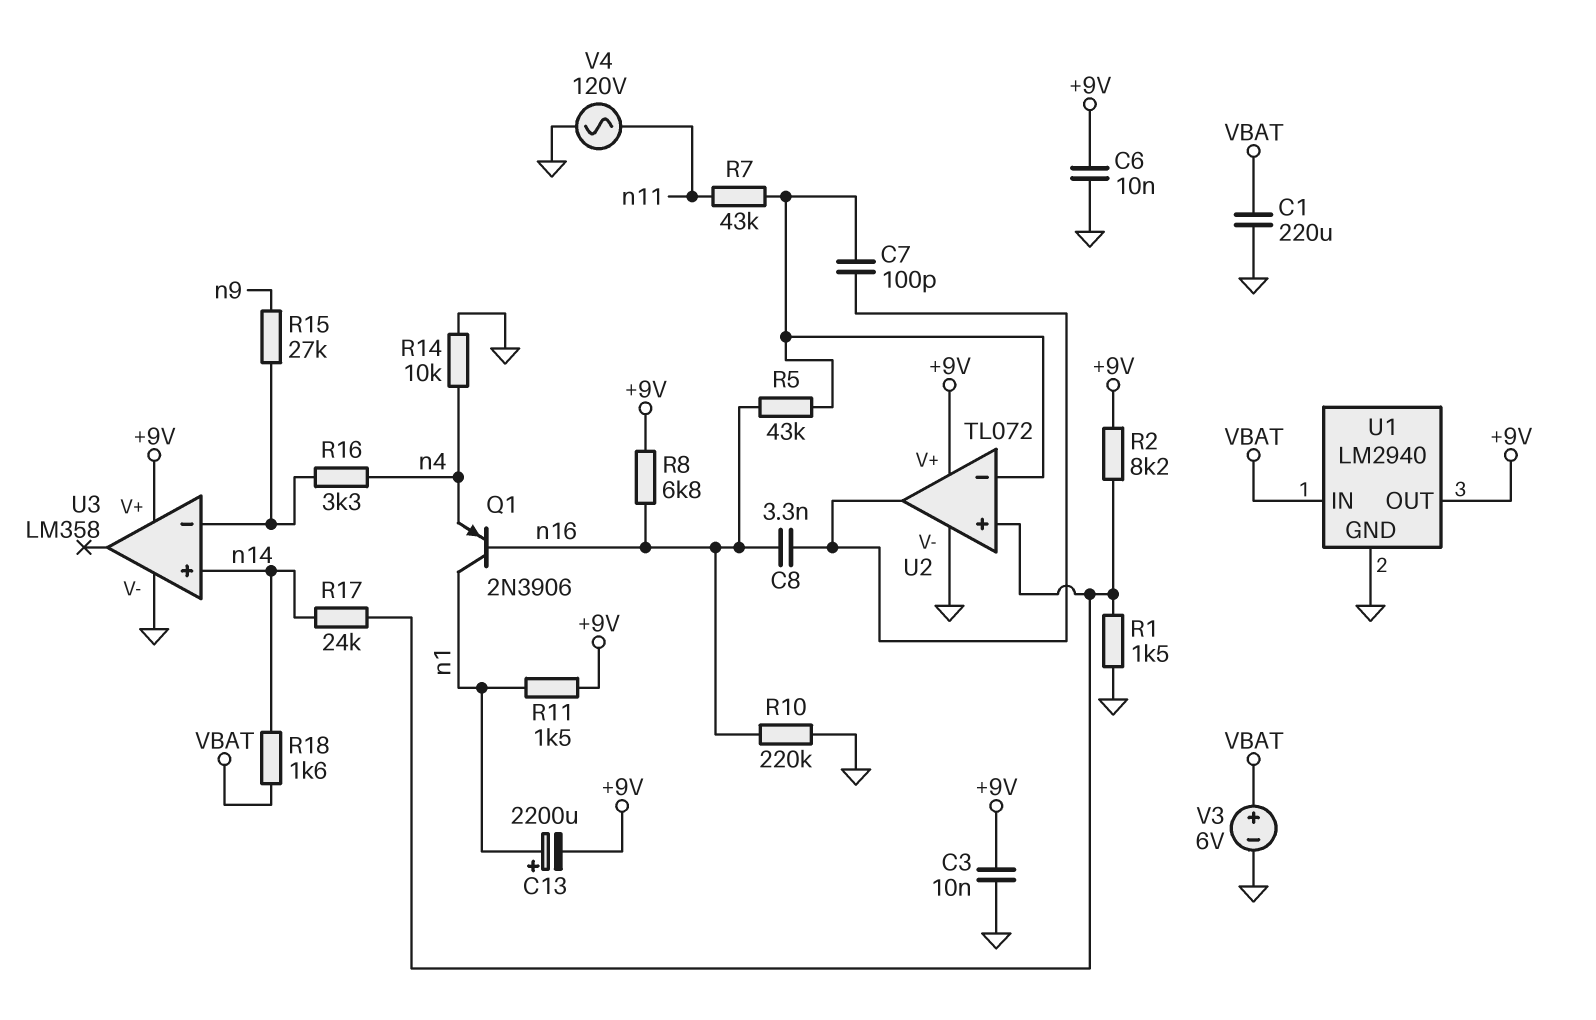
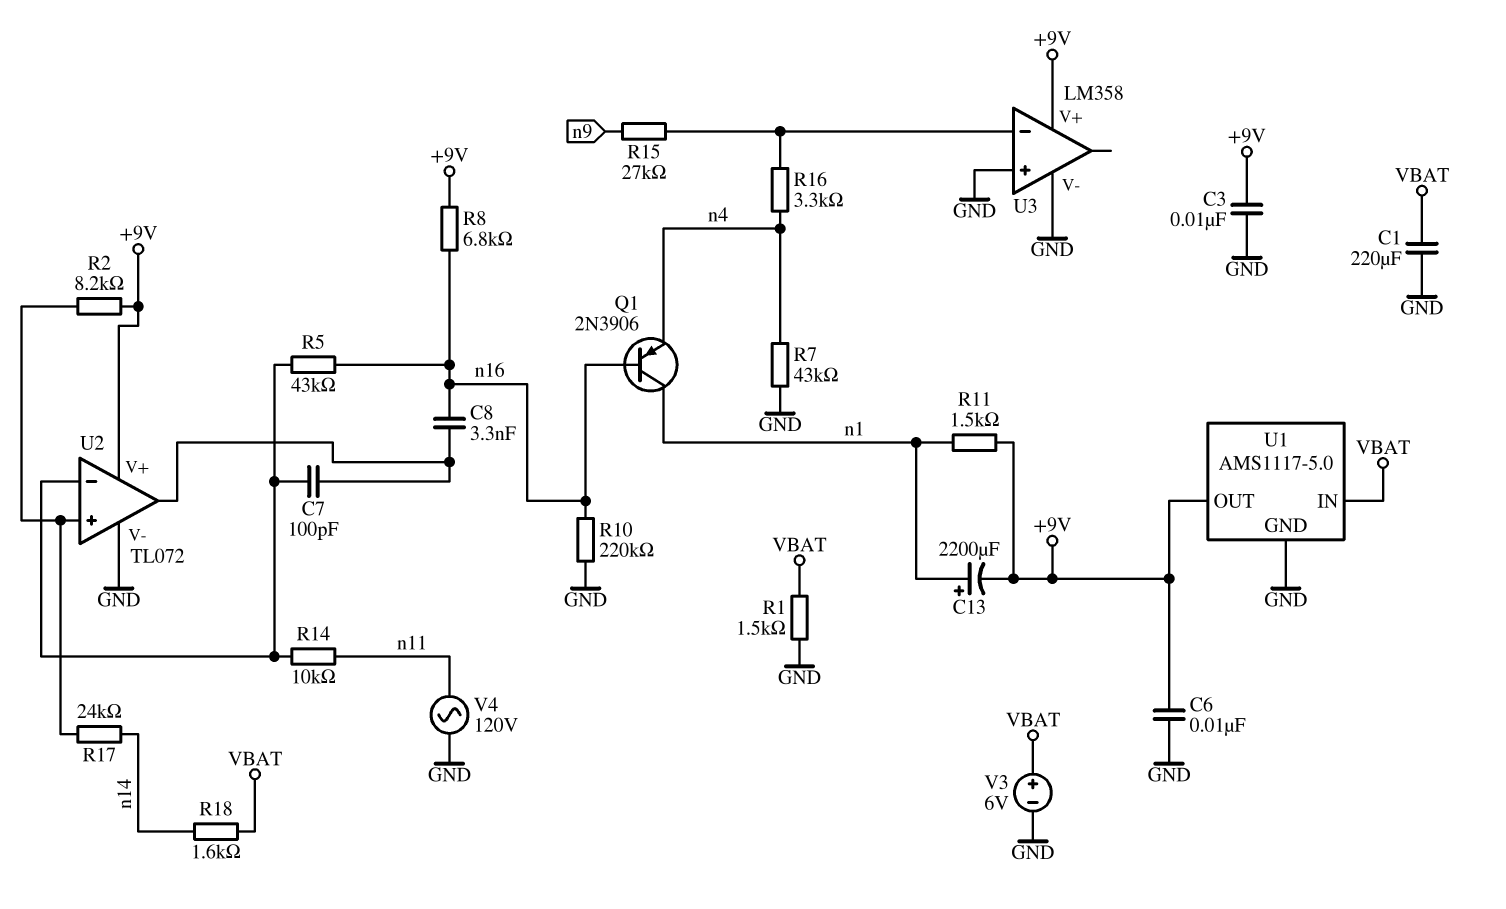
R1: 1.5k (GND, U2/in+) -> 1.5k (GND, VBAT)
R7: 43k (U2/in-, n11) -> 43k (GND, n4)
R14: 10k (GND, n4) -> 10k (U2/in-, n11)
U1: LM2940 -> AMS1117-5.0
U3 pin in+: n14 -> GND

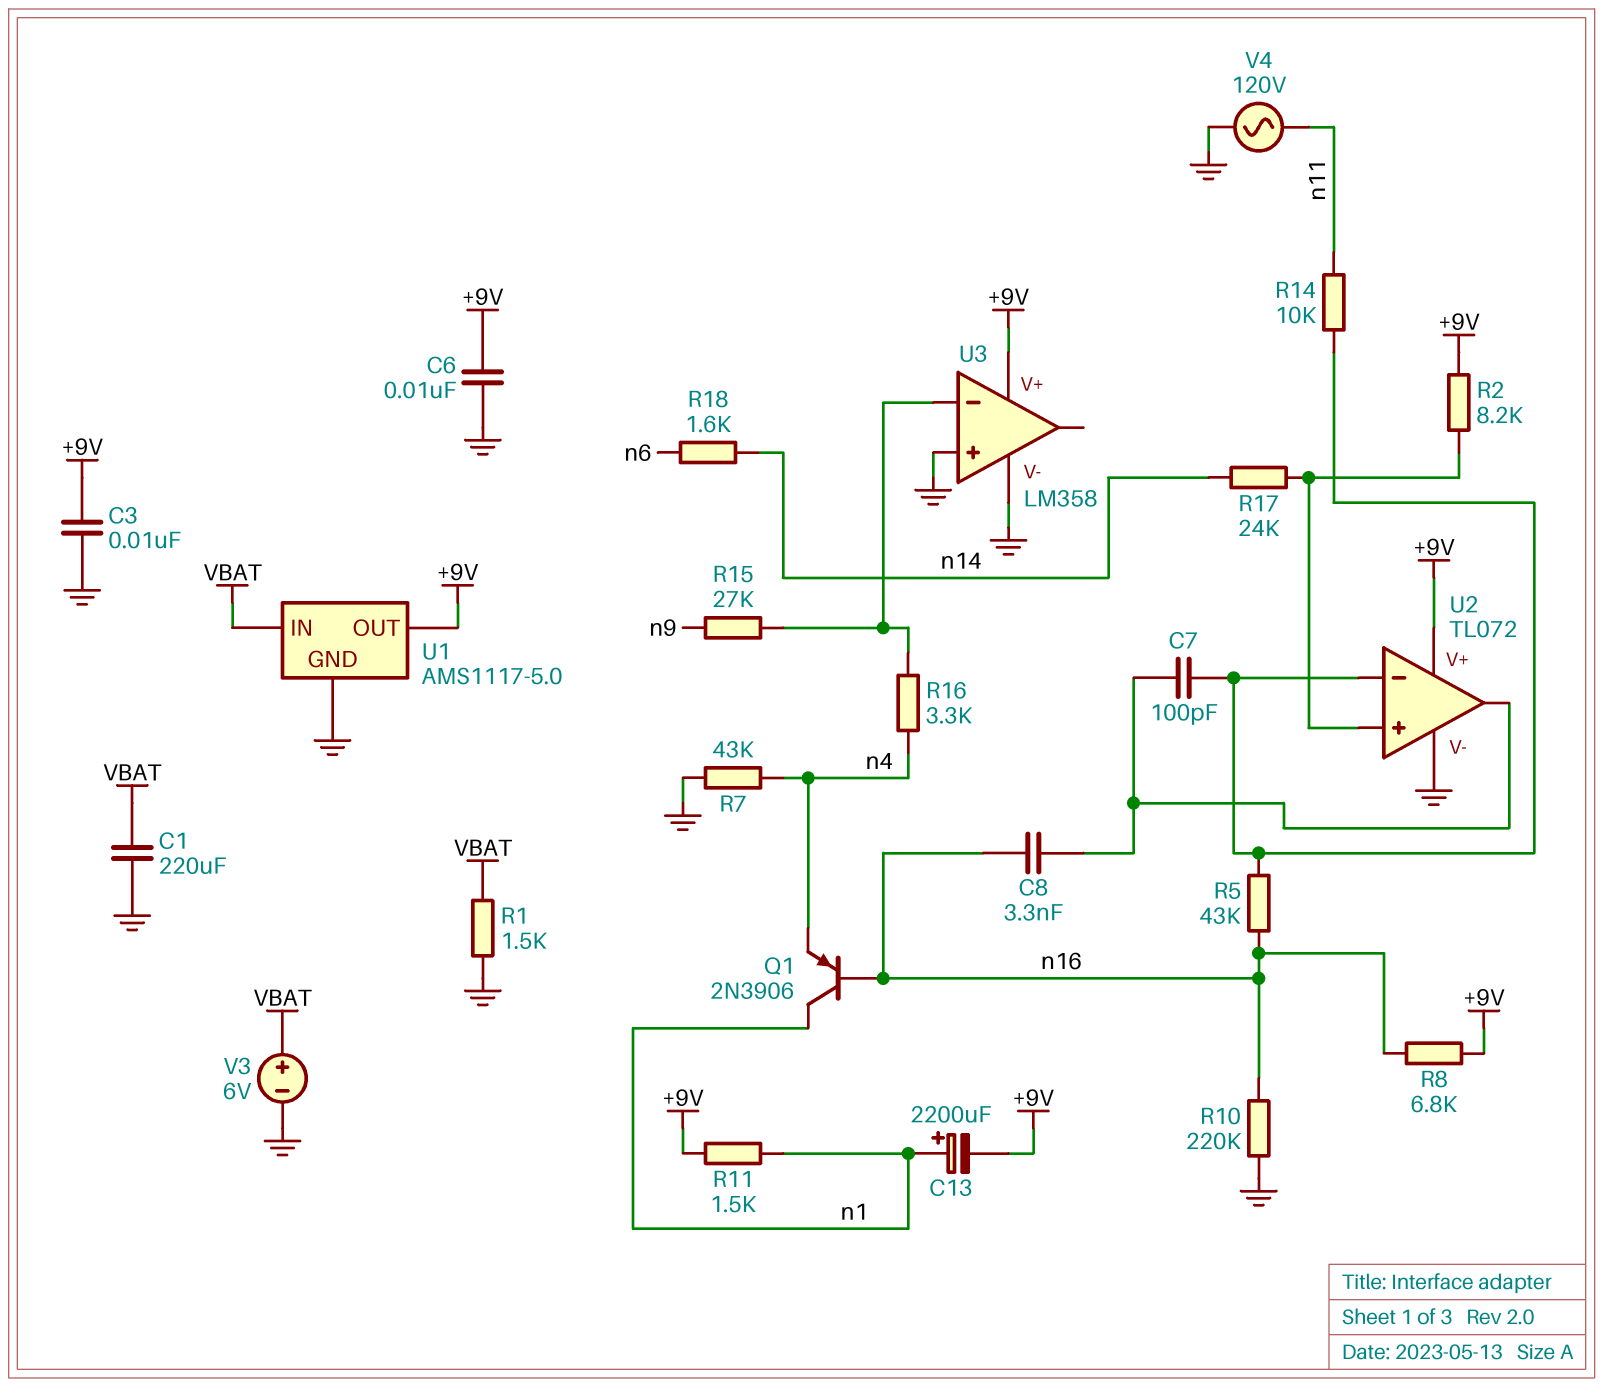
R18: 1.6k (VBAT, n14) -> 1.6k (n6, n14)

